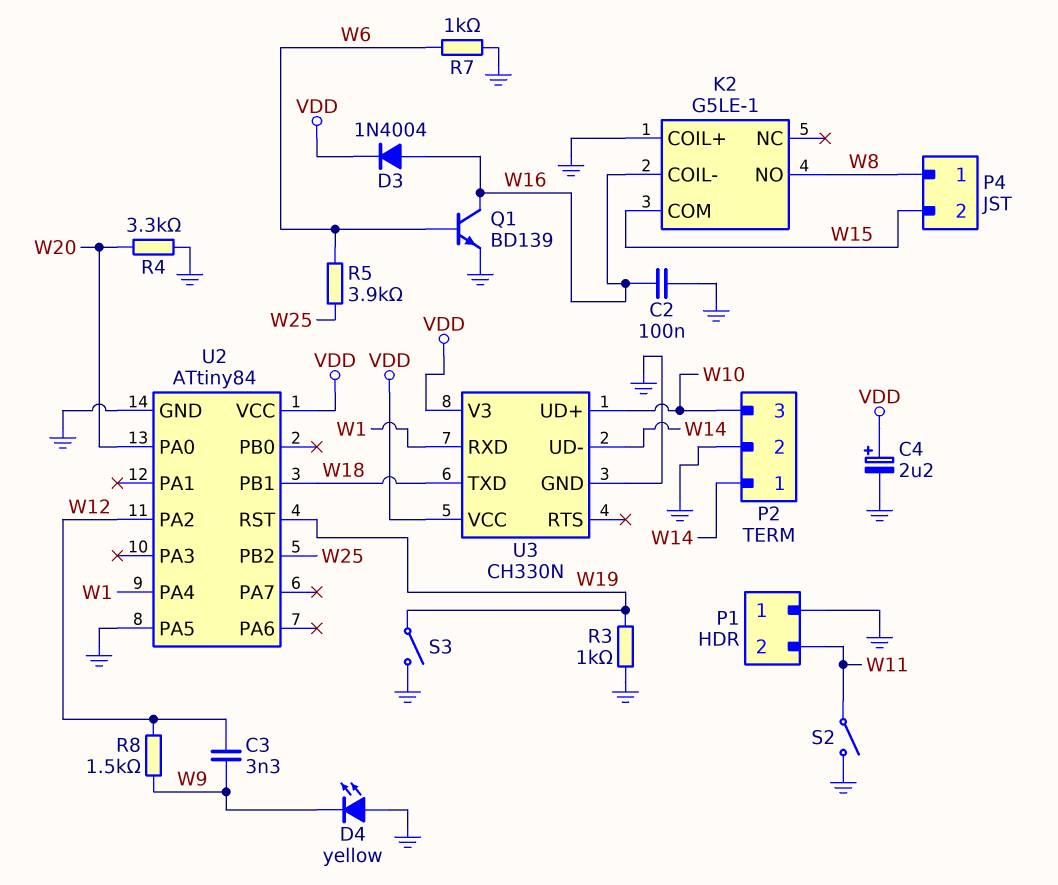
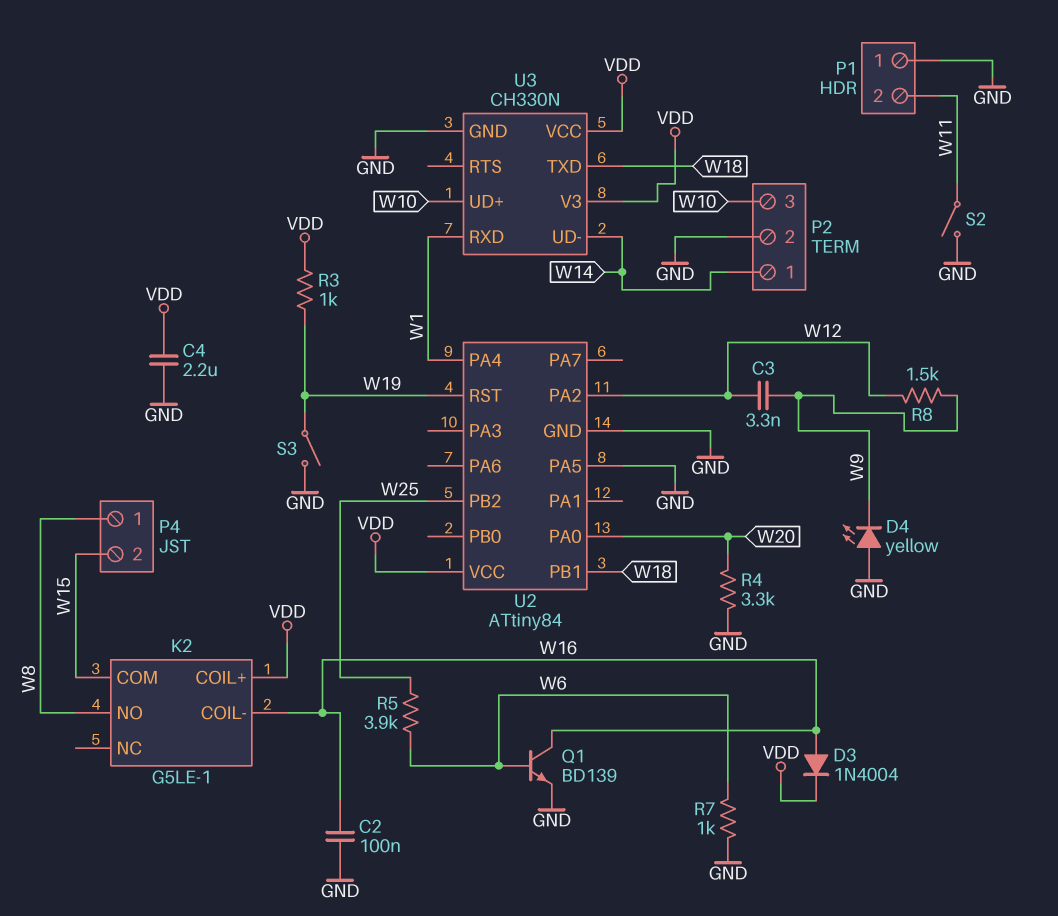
C4: 2.2uF (plus VDD, minus GND) -> 2.2uF (GND, VDD)
K2 pin COIL+: GND -> VDD
R3: 1k (GND, W19) -> 1k (VDD, W19)

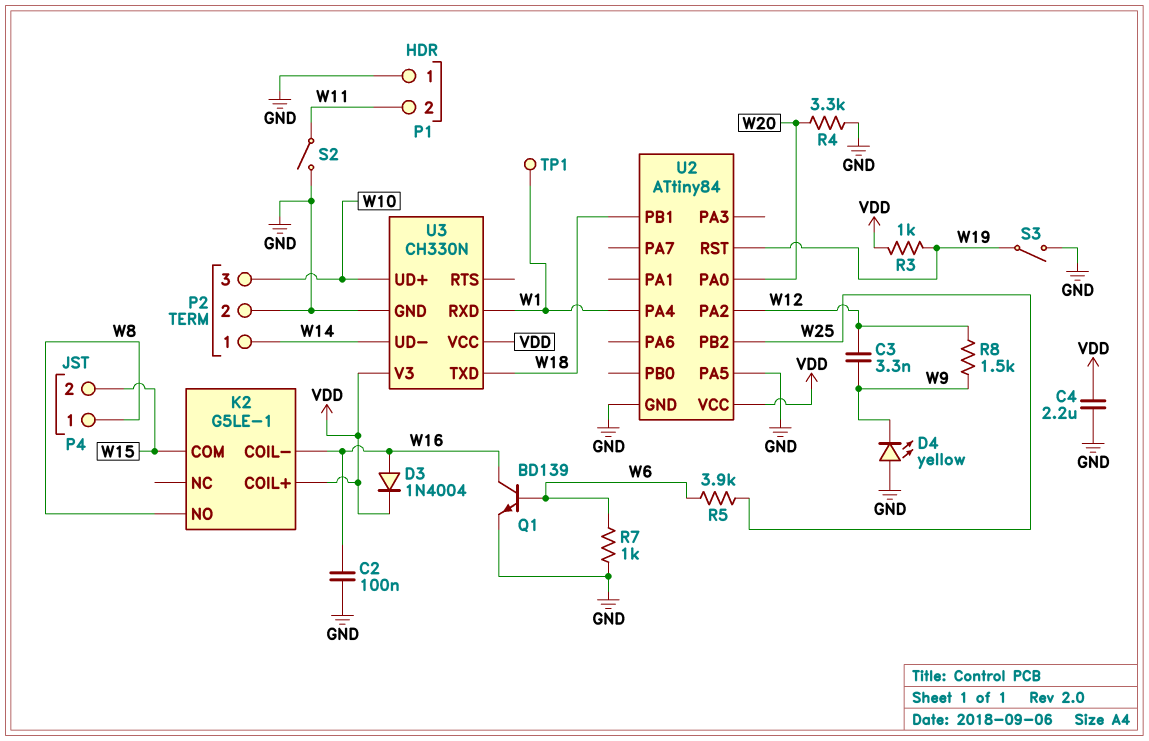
TP1: none -> test point (W1)

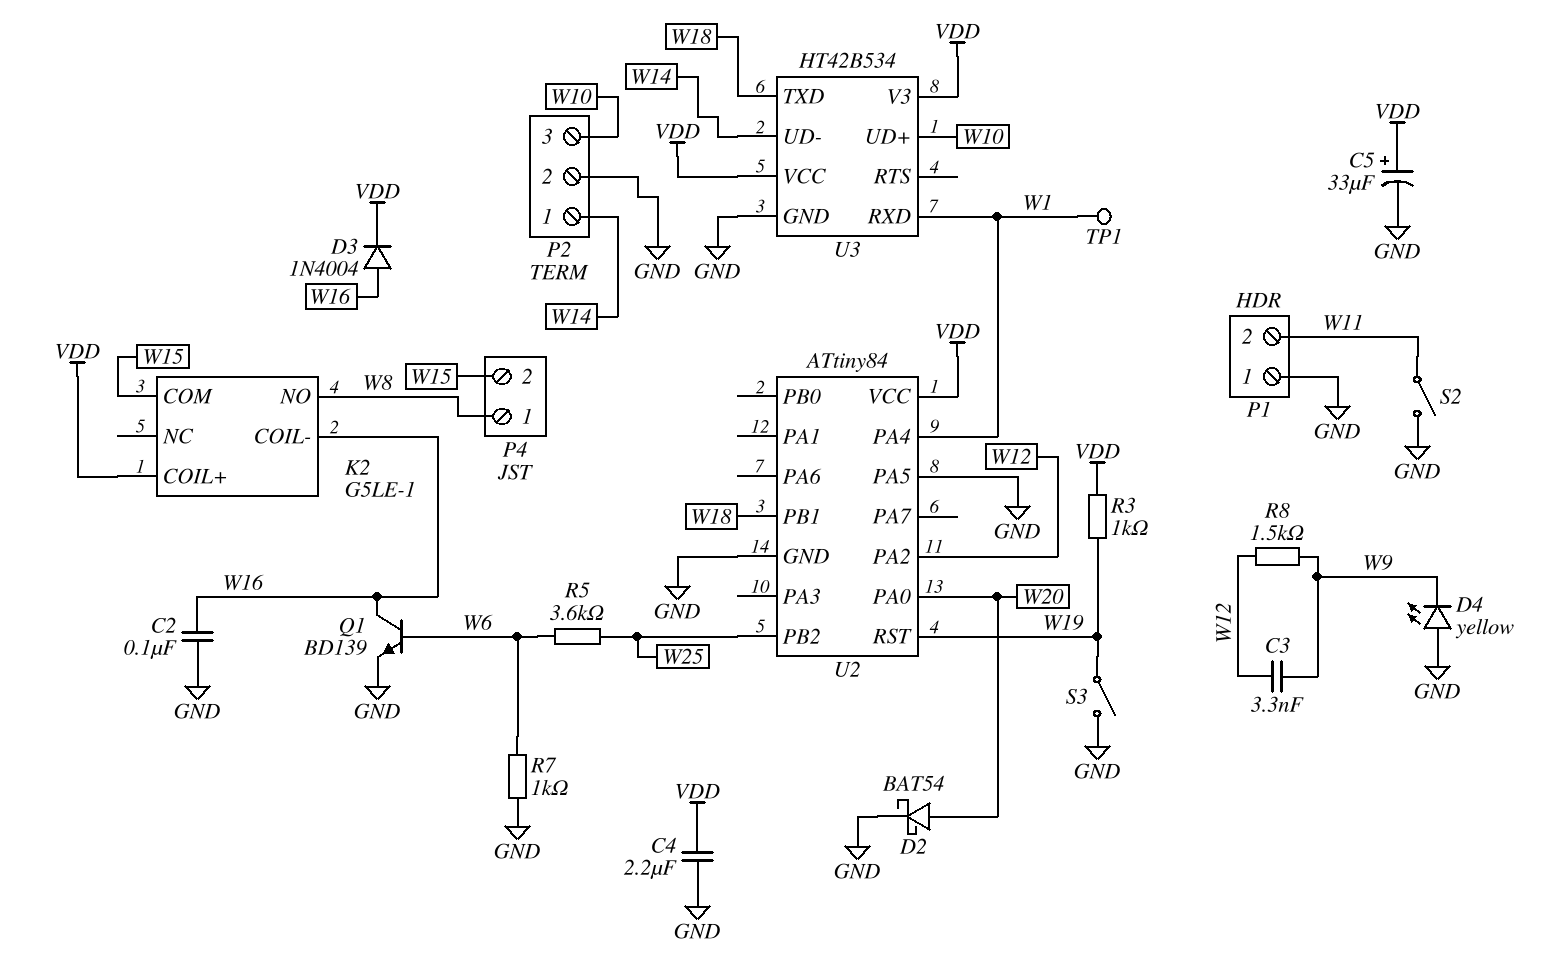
C5: none -> 33uF (plus VDD, minus GND)
D2: none -> schottky BAT54 (A W20, K GND)
R4: 3.3k (GND, W20) -> none
R5: 3.9k (W6, W25) -> 3.6k (W6, W25)
U3: CH330N -> HT42B534

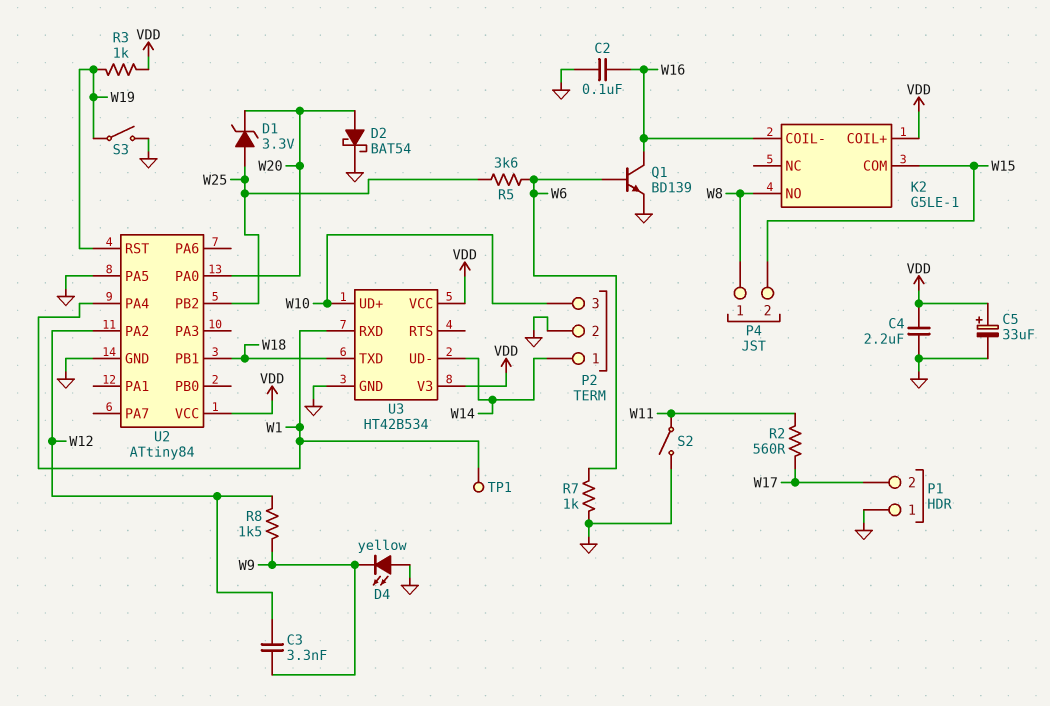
D1: none -> zener 3.3V (A W25, K W20)
D3: diode 1N4004 (A W16, K VDD) -> none
P1 pin 2: W11 -> W17
R2: none -> 560 (W11, W17)

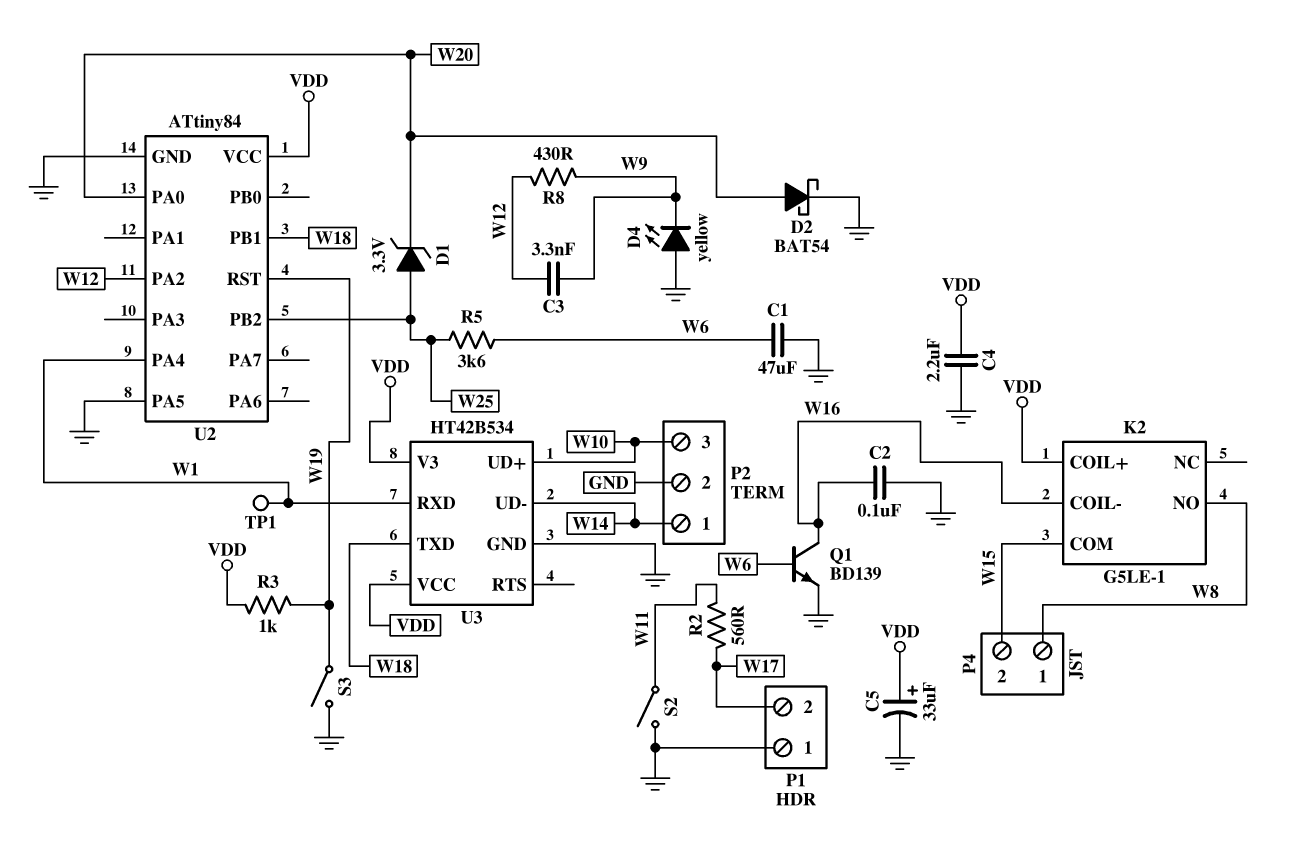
C1: none -> 47uF (GND, W6)
R7: 1k (GND, W6) -> none
R8: 1.5k (W9, W12) -> 430 (W9, W12)

